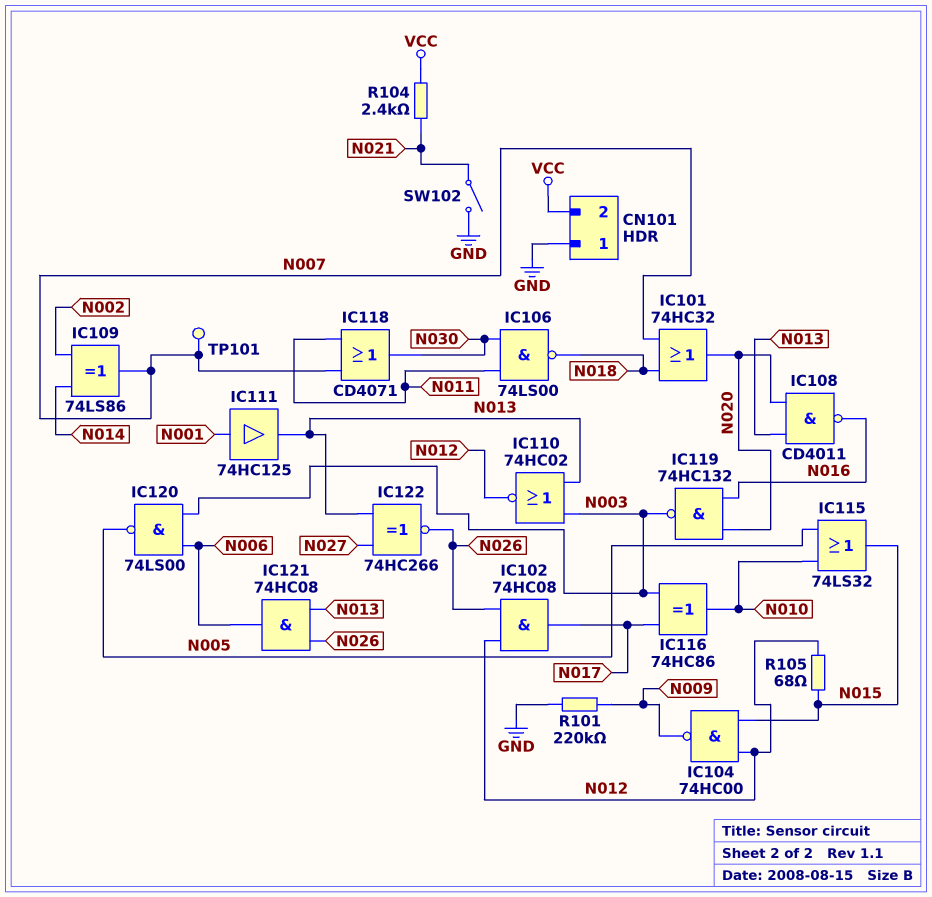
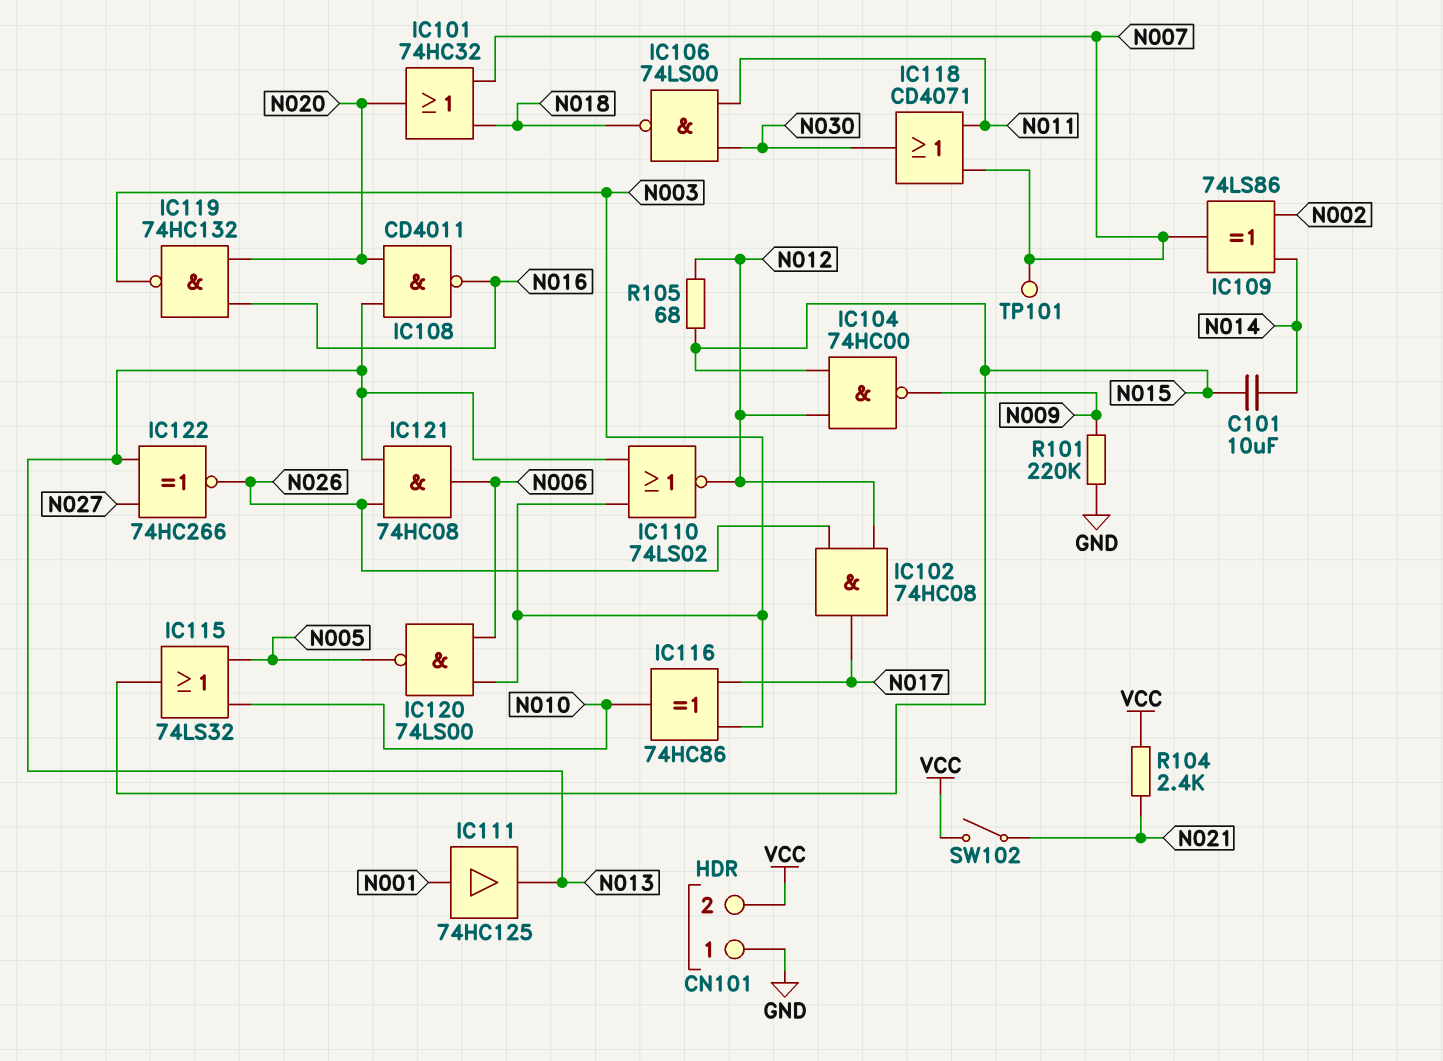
C101: none -> 10uF (N014, N015)
IC110: NOR 74HC02 (in N003, in N013, out N012) -> NOR 74LS02 (in N003, in N013, out N012)
SW102: switch (GND, N021) -> switch (N021, VCC)

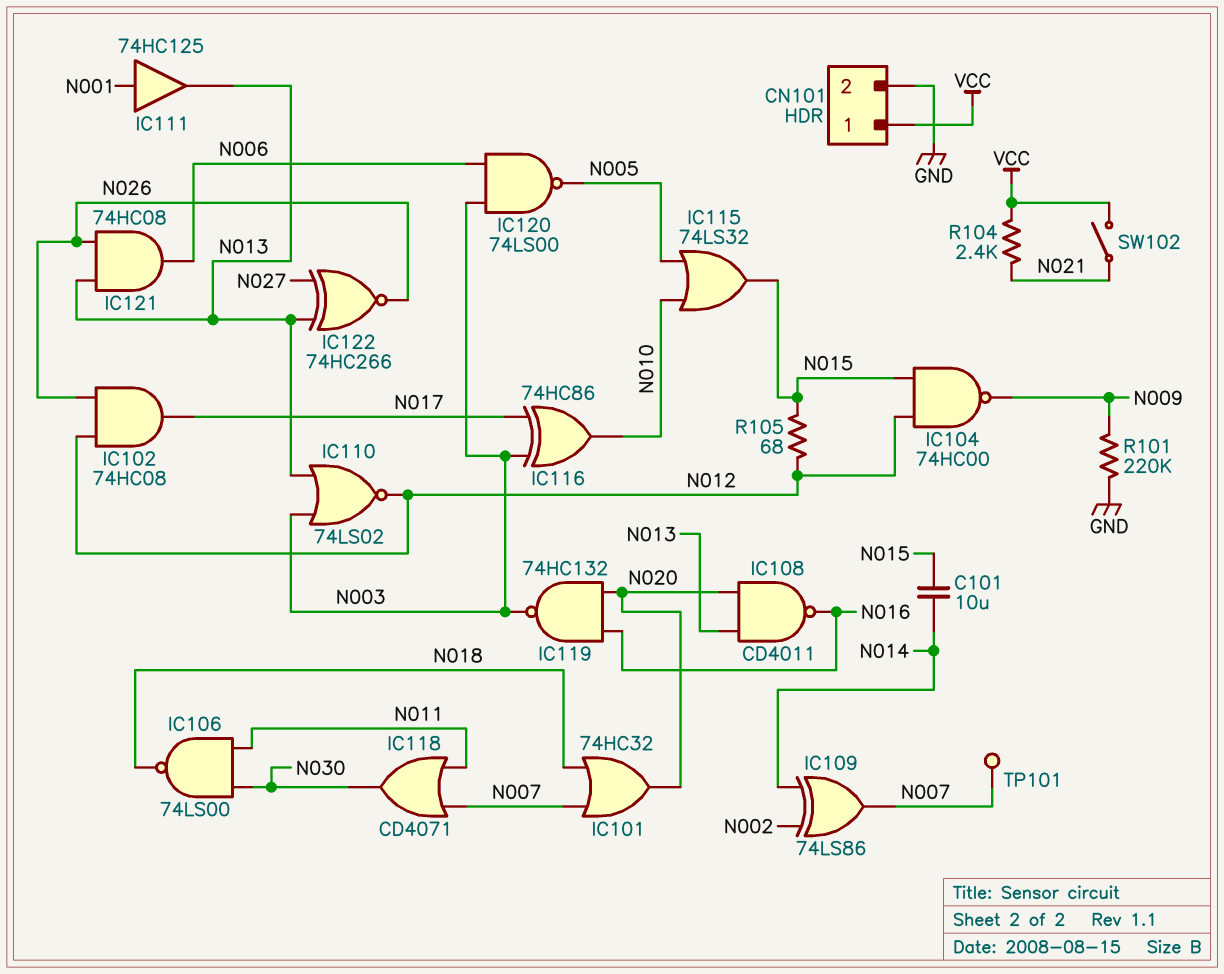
CN101 pin 1: GND -> VCC
CN101 pin 2: VCC -> GND

